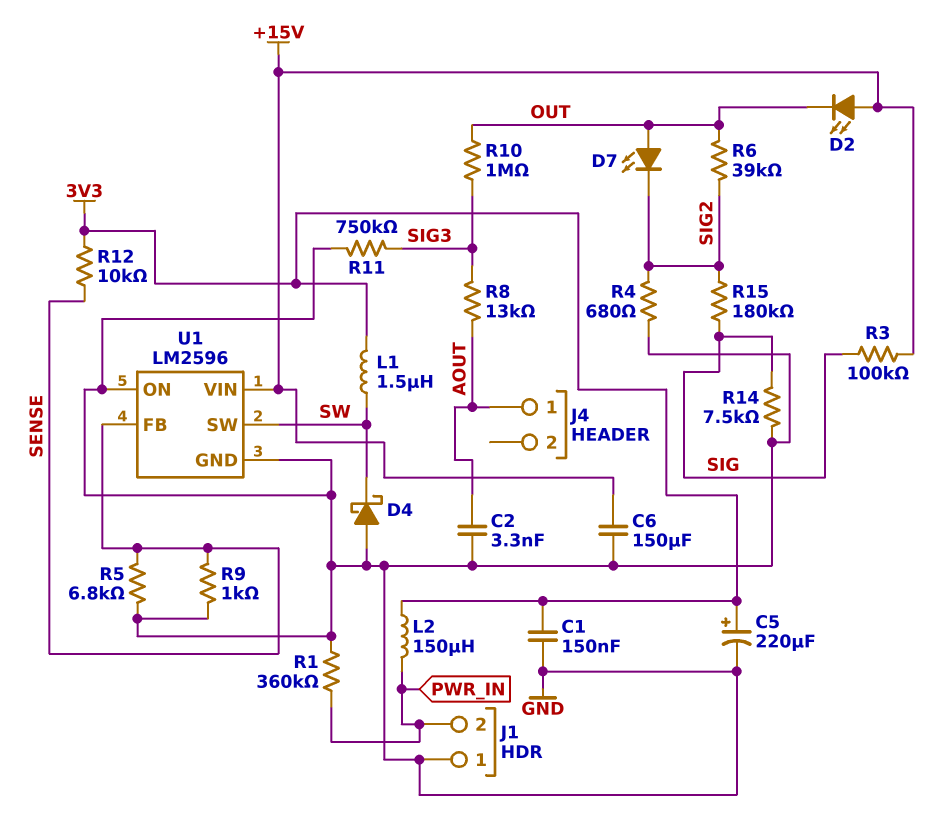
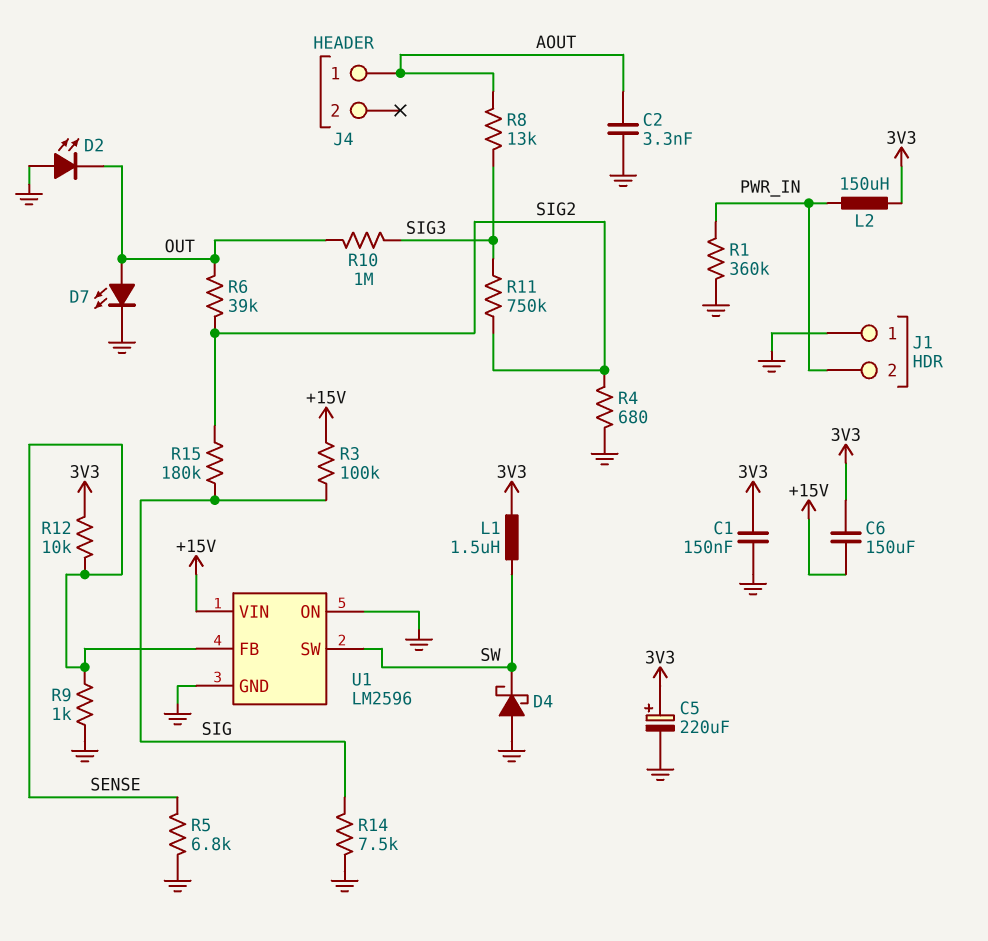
C6: 150uF (+15V, GND) -> 150uF (+15V, 3V3)
D2: LED (A +15V, K OUT) -> LED (A GND, K OUT)
D7: LED (A OUT, K SIG2) -> LED (A OUT, K GND)
R11: 750k (GND, SIG3) -> 750k (SIG2, SIG3)

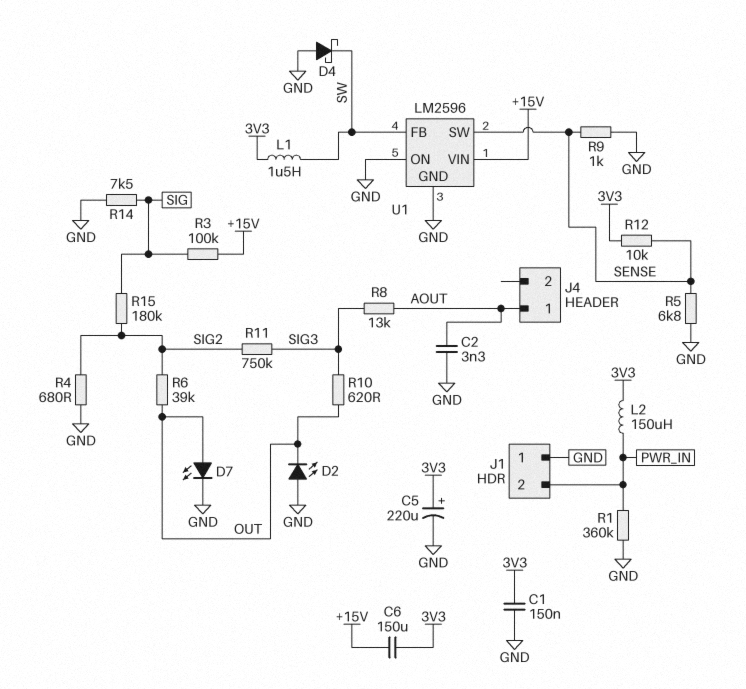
R10: 1M (OUT, SIG3) -> 620 (OUT, SIG3)
U1 pin FB: SENSE -> SW
U1 pin SW: SW -> SENSE

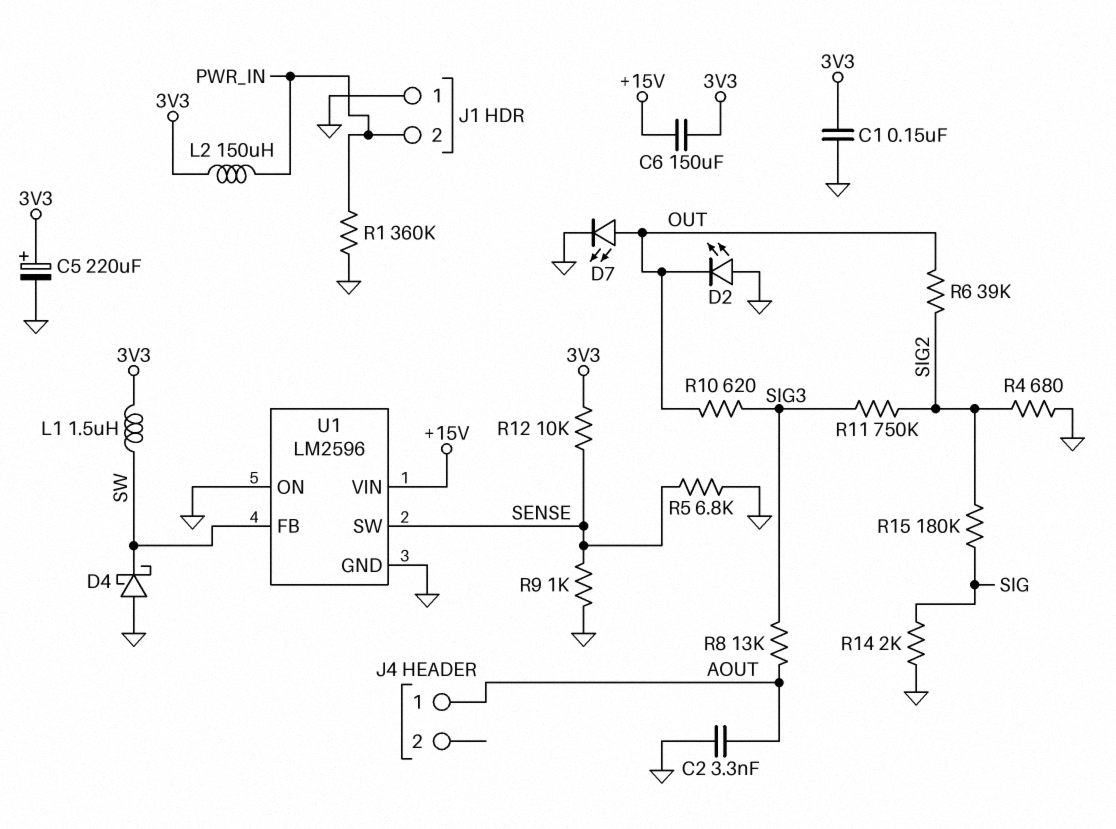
R3: 100k (+15V, SIG) -> none
R14: 7.5k (GND, SIG) -> 2k (GND, SIG)

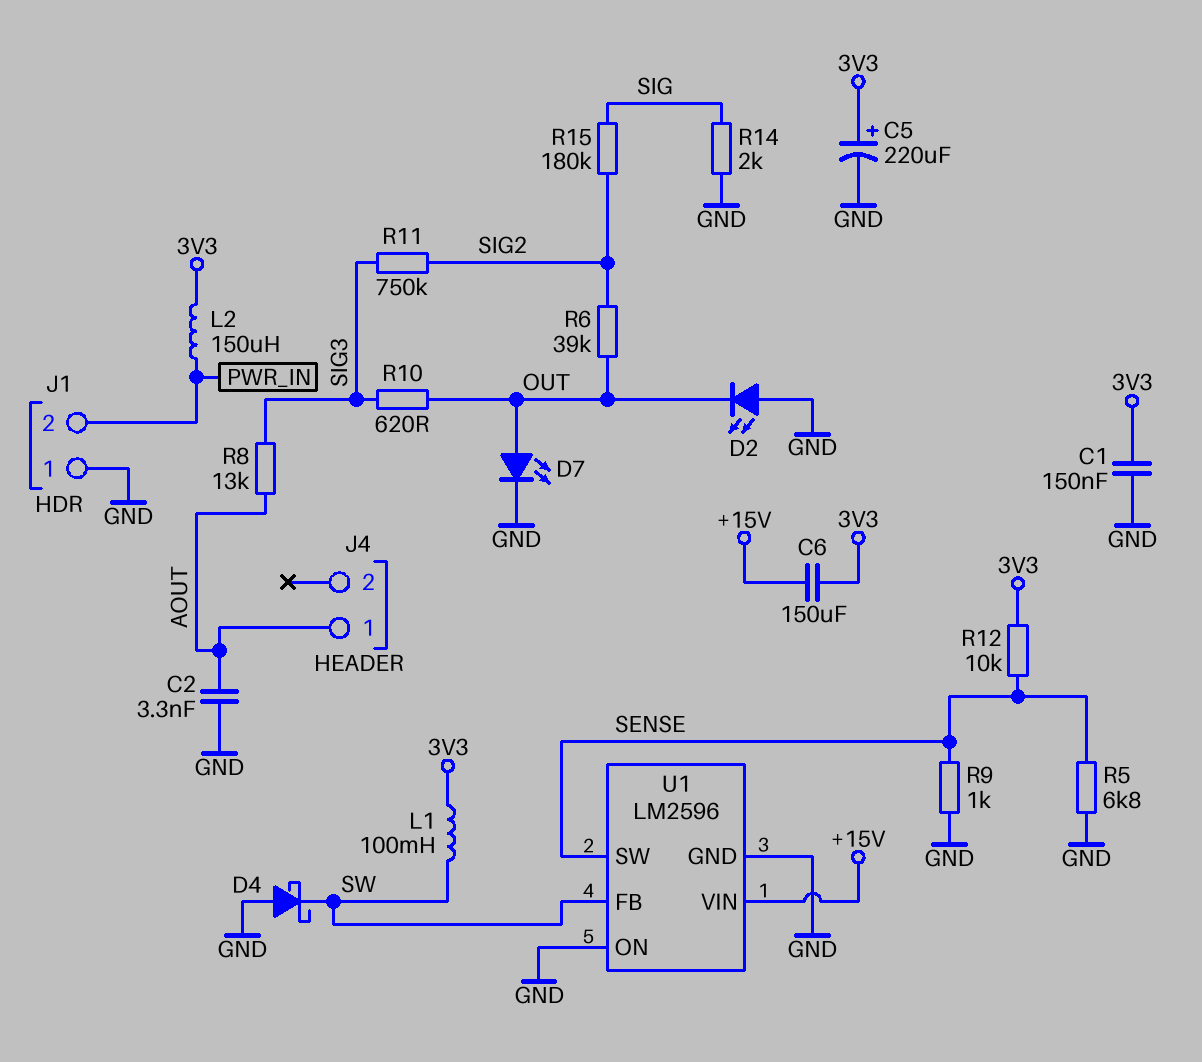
L1: 1.5uH (3V3, SW) -> 100mH (3V3, SW)
R1: 360k (GND, PWR_IN) -> none
R4: 680 (GND, SIG2) -> none

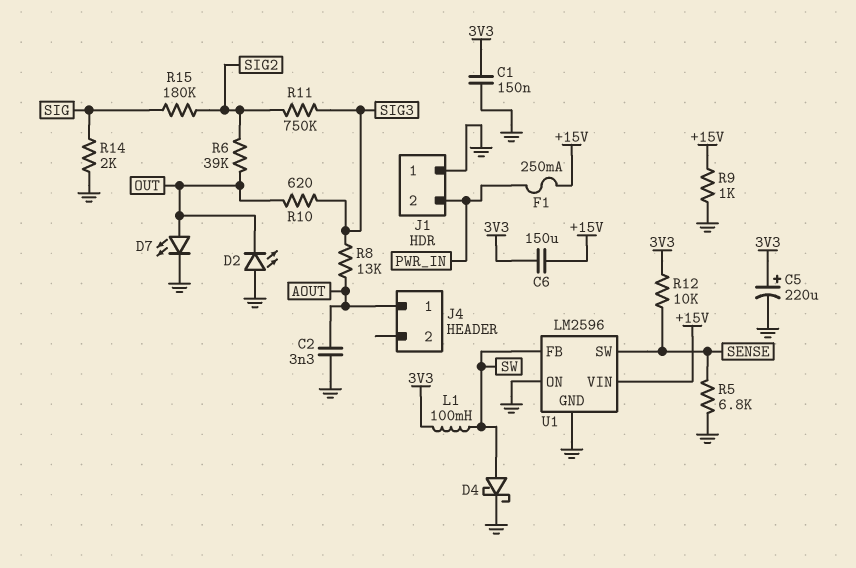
D4: schottky (A GND, K SW) -> schottky (A SW, K GND)
F1: none -> 250mA (+15V, PWR_IN)
L2: 150uH (3V3, PWR_IN) -> none
R9: 1k (GND, SENSE) -> 1k (+15V, GND)

